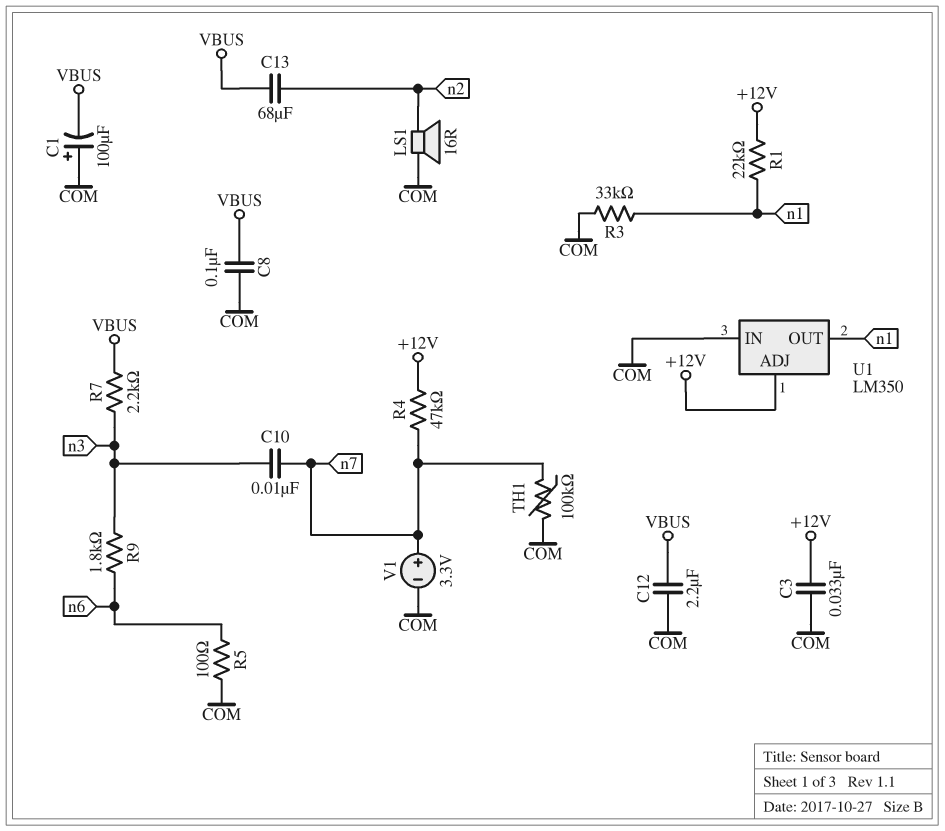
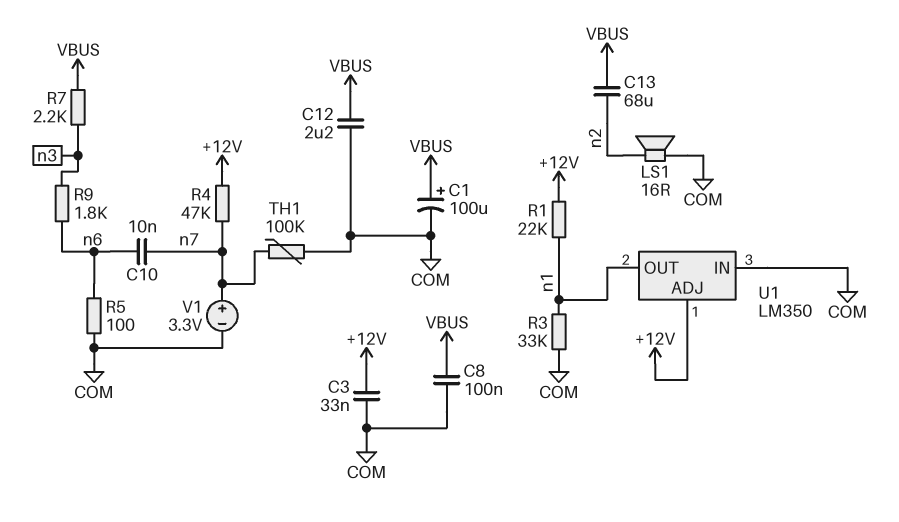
C1: 100uF (plus COM, minus VBUS) -> 100uF (plus VBUS, minus COM)
C10: 10nF (n3, n7) -> 10nF (n6, n7)

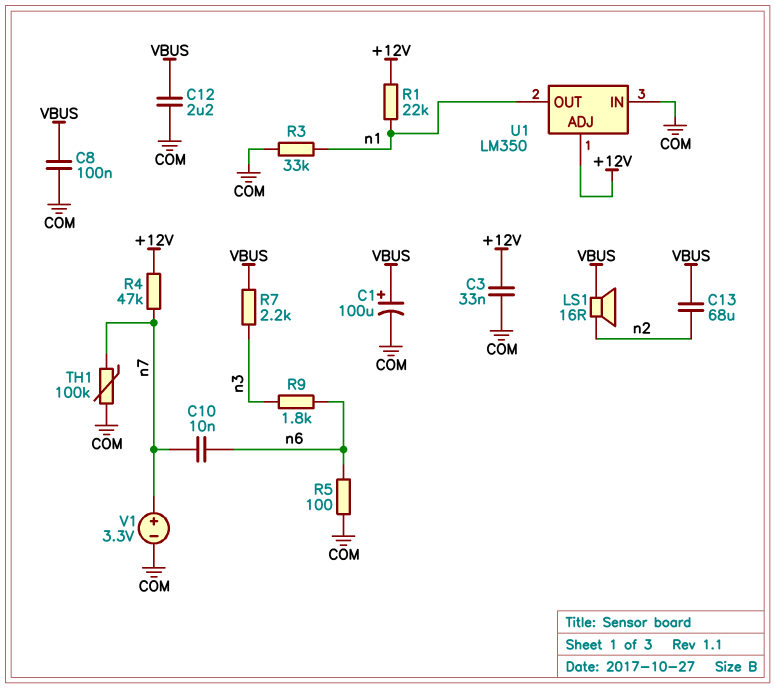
LS1: speaker 16R (COM, n2) -> speaker 16R (VBUS, n2)

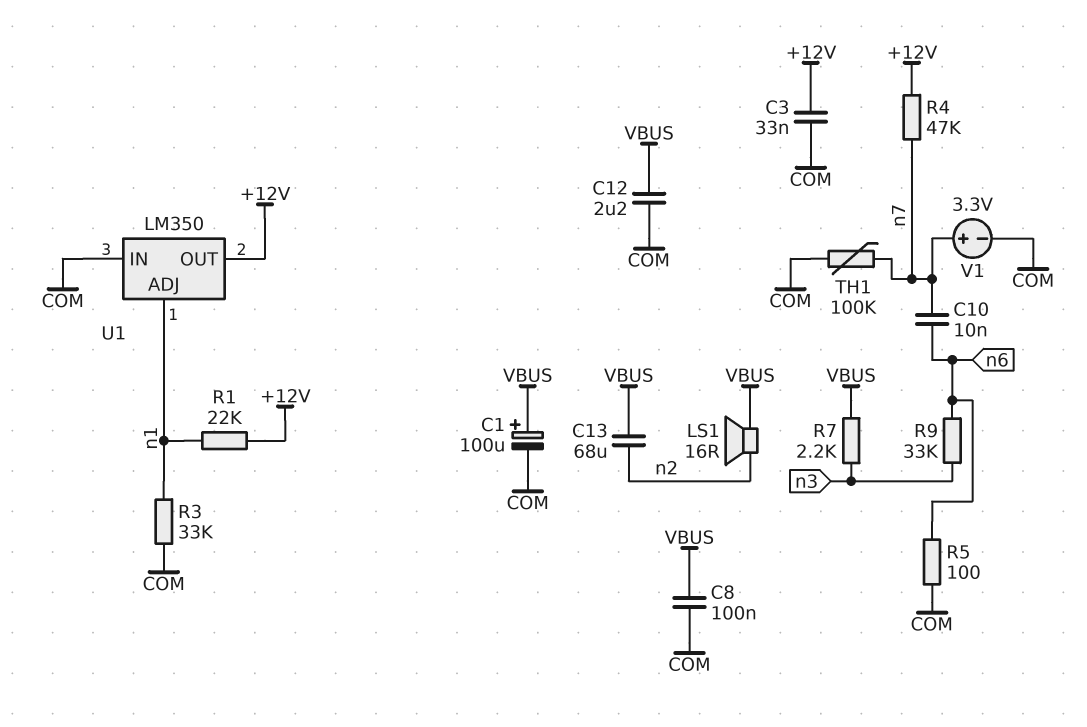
R9: 1.8k (n3, n6) -> 33k (n3, n6)
U1 pin ADJ: +12V -> n1
U1 pin OUT: n1 -> +12V

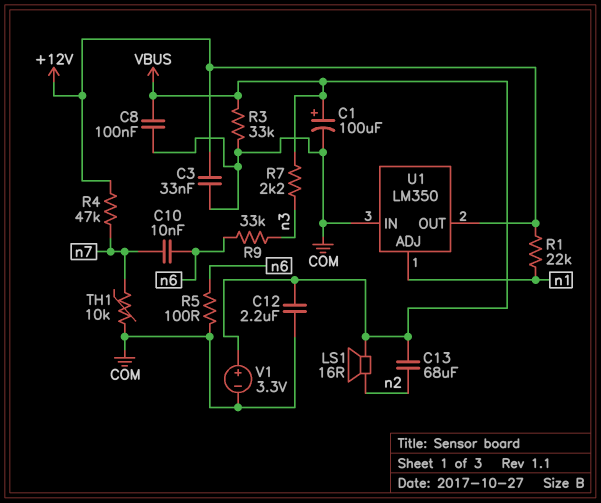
R3: 33k (COM, n1) -> 33k (COM, VBUS)
TH1: 100k (COM, n7) -> 10k (COM, n7)
V1: 3.3V (plus n7, minus COM) -> 3.3V (plus VBUS, minus COM)

